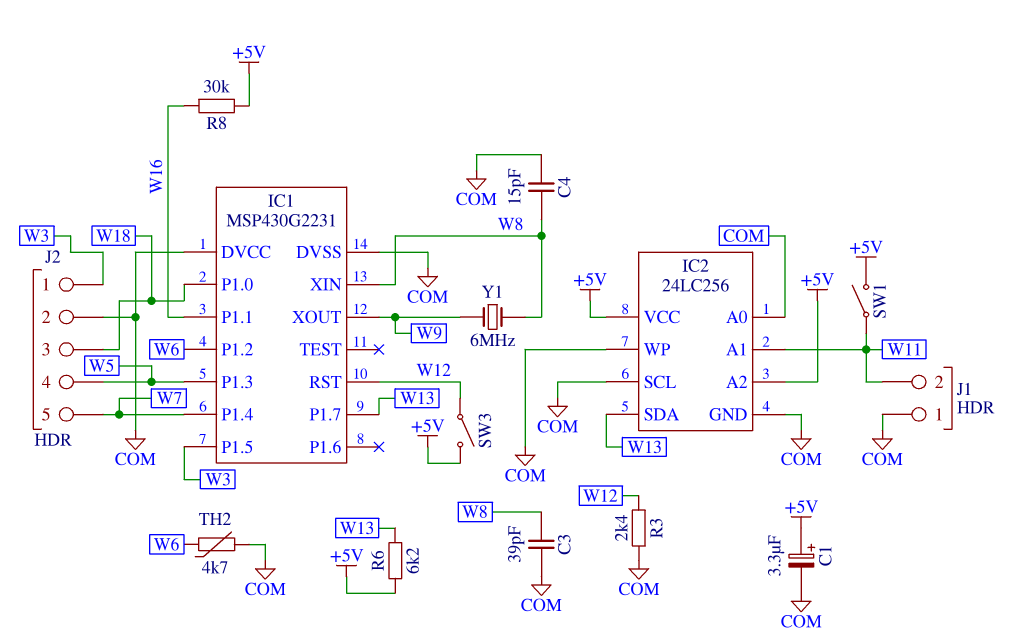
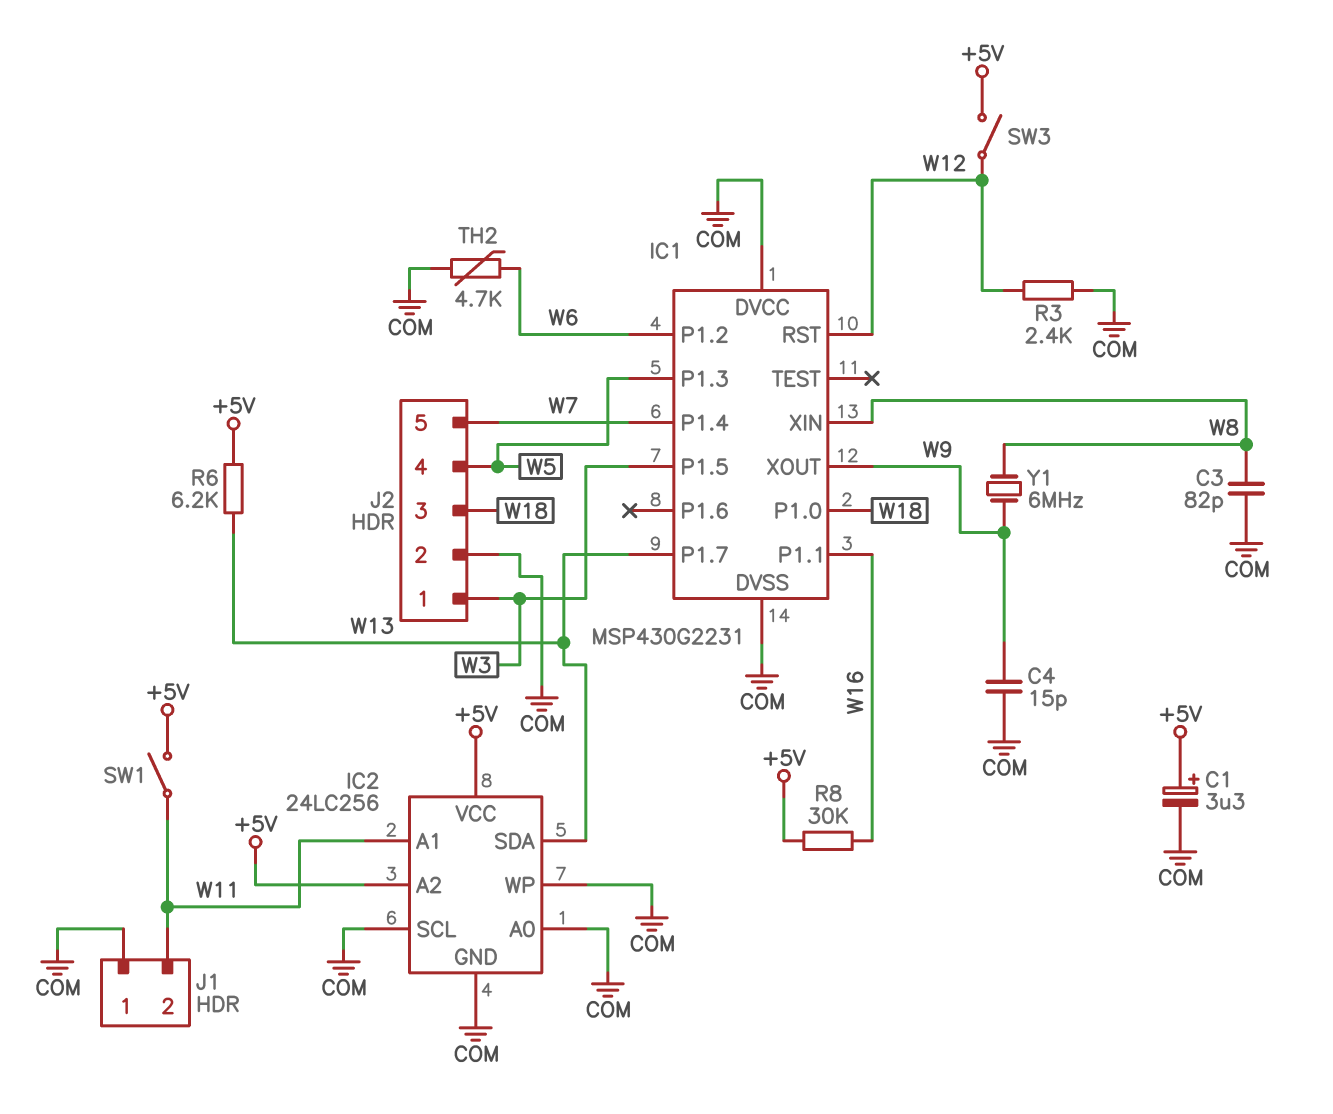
C3: 39pF (COM, W8) -> 82pF (COM, W8)
C4: 15pF (COM, W8) -> 15pF (COM, W9)

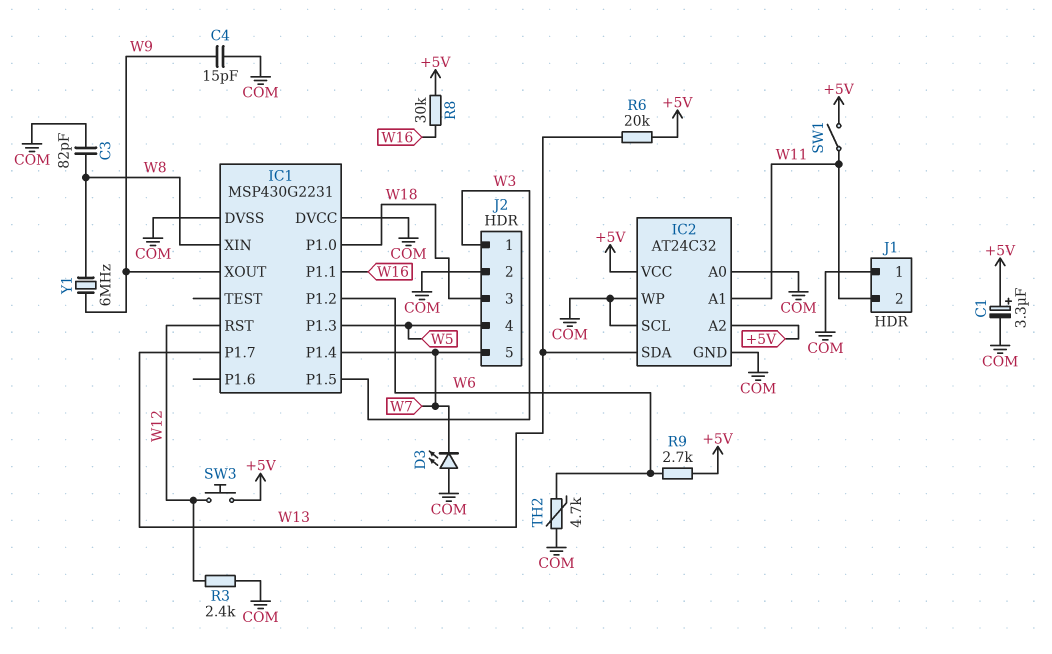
D3: none -> LED (A COM, K W7)
IC2: 24LC256 -> AT24C32
R6: 6.2k (+5V, W13) -> 20k (+5V, W13)
R9: none -> 2.7k (+5V, W6)
SW3: switch (+5V, W12) -> button (+5V, W12)

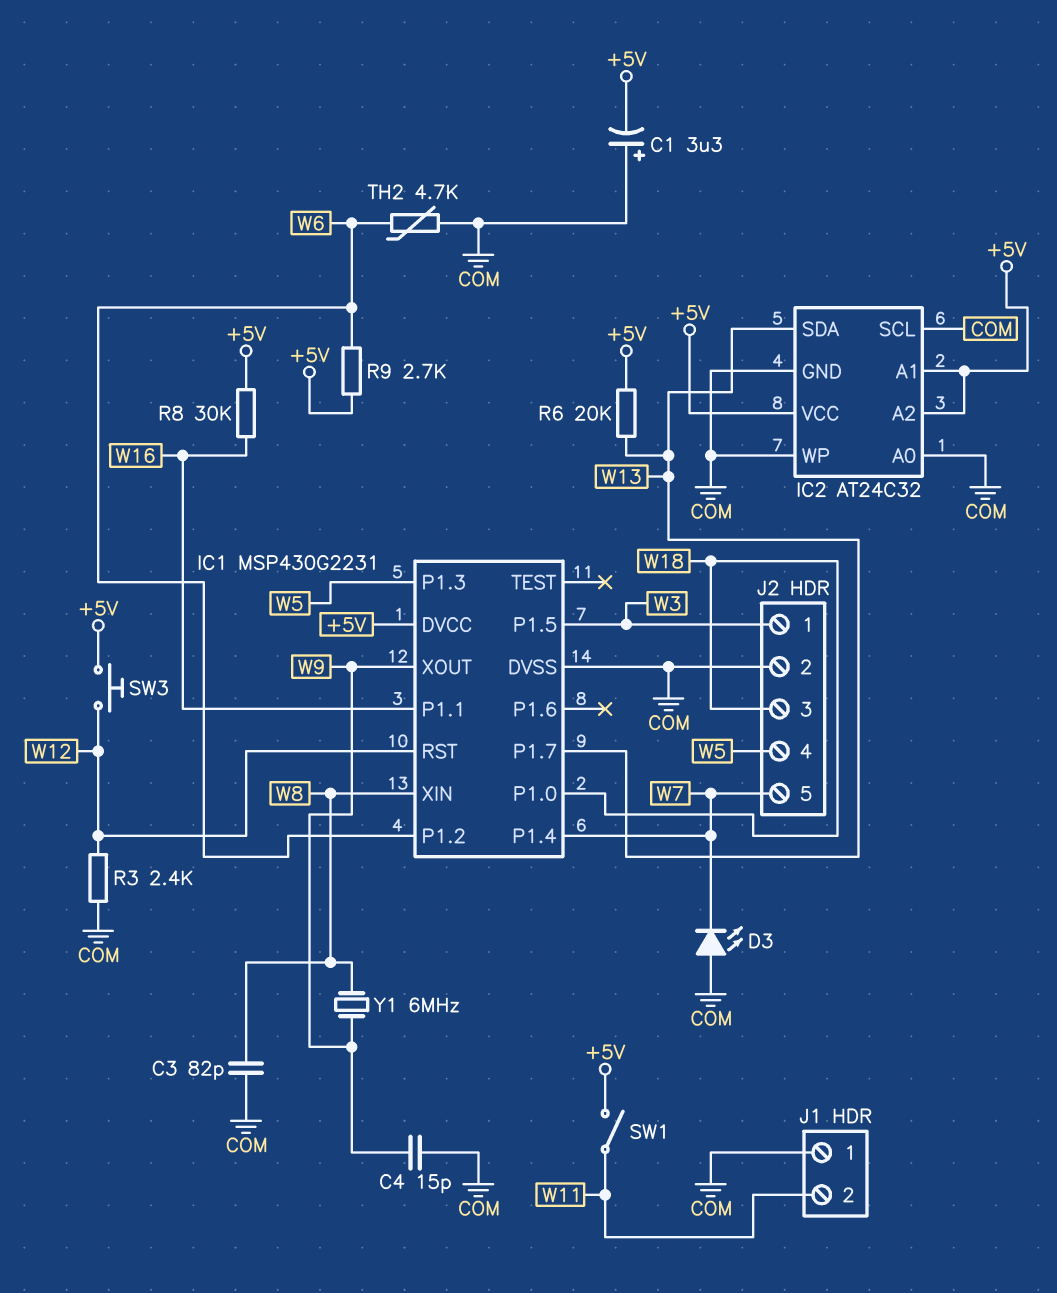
C1: 3.3uF (plus +5V, minus COM) -> 3.3uF (plus COM, minus +5V)
IC1 pin DVCC: COM -> +5V
IC2 pin A1: W11 -> +5V

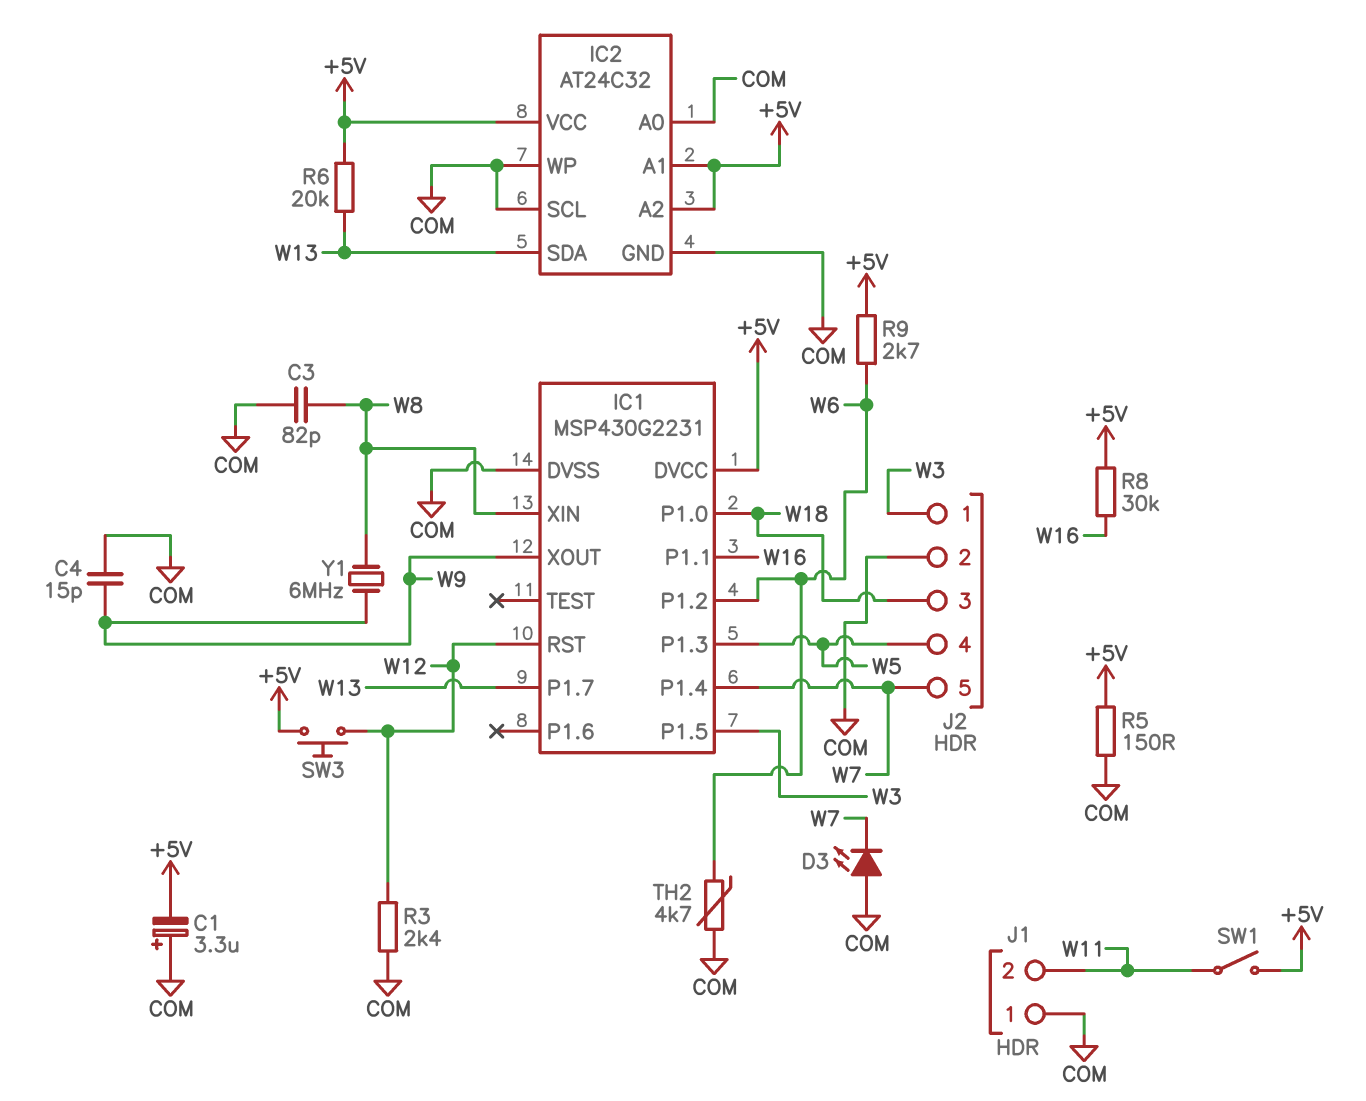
R5: none -> 150 (+5V, COM)

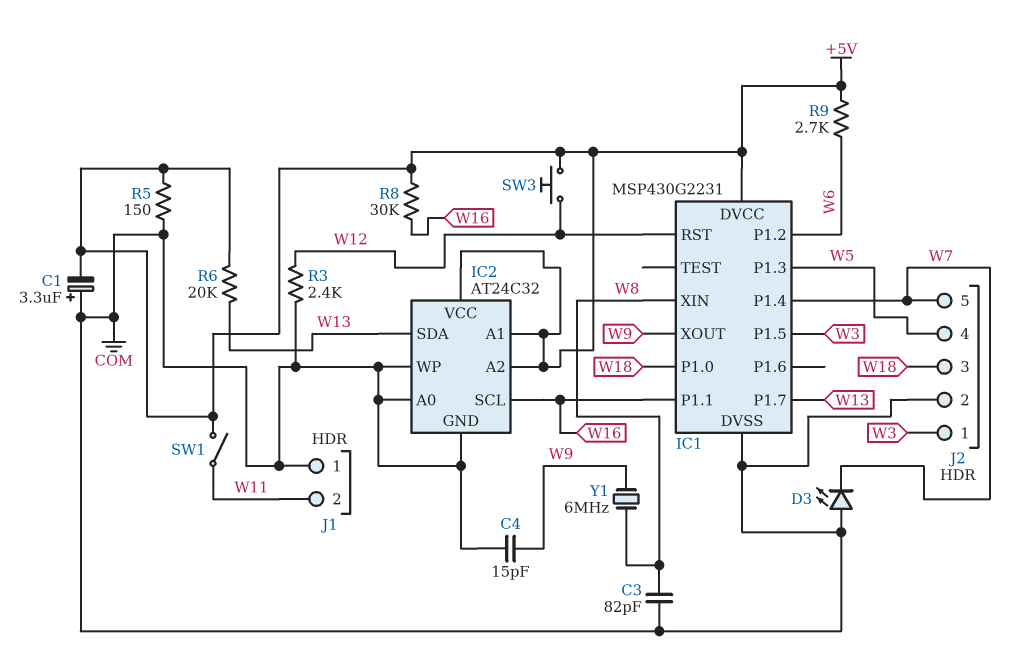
IC2 pin SCL: COM -> W16
TH2: 4.7k (COM, W6) -> none

